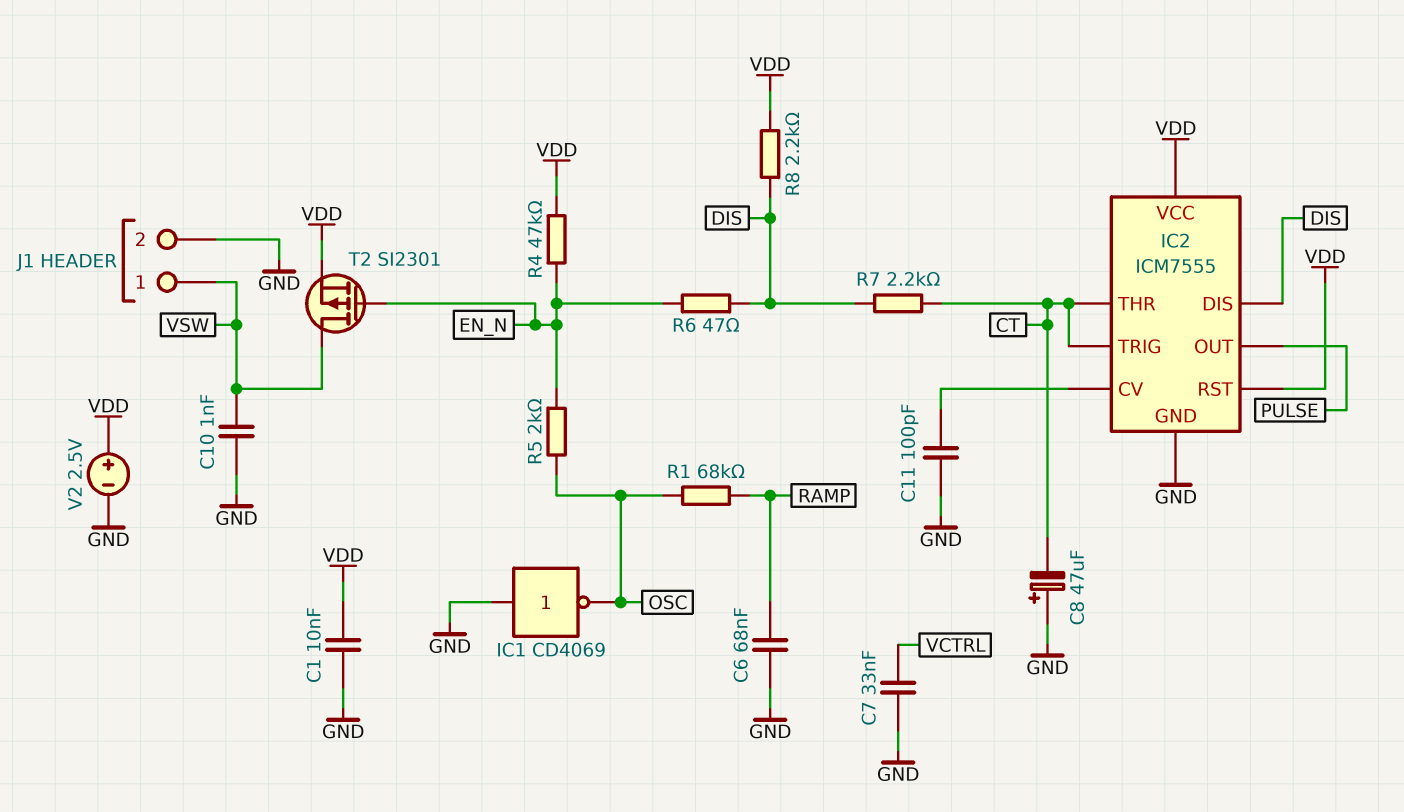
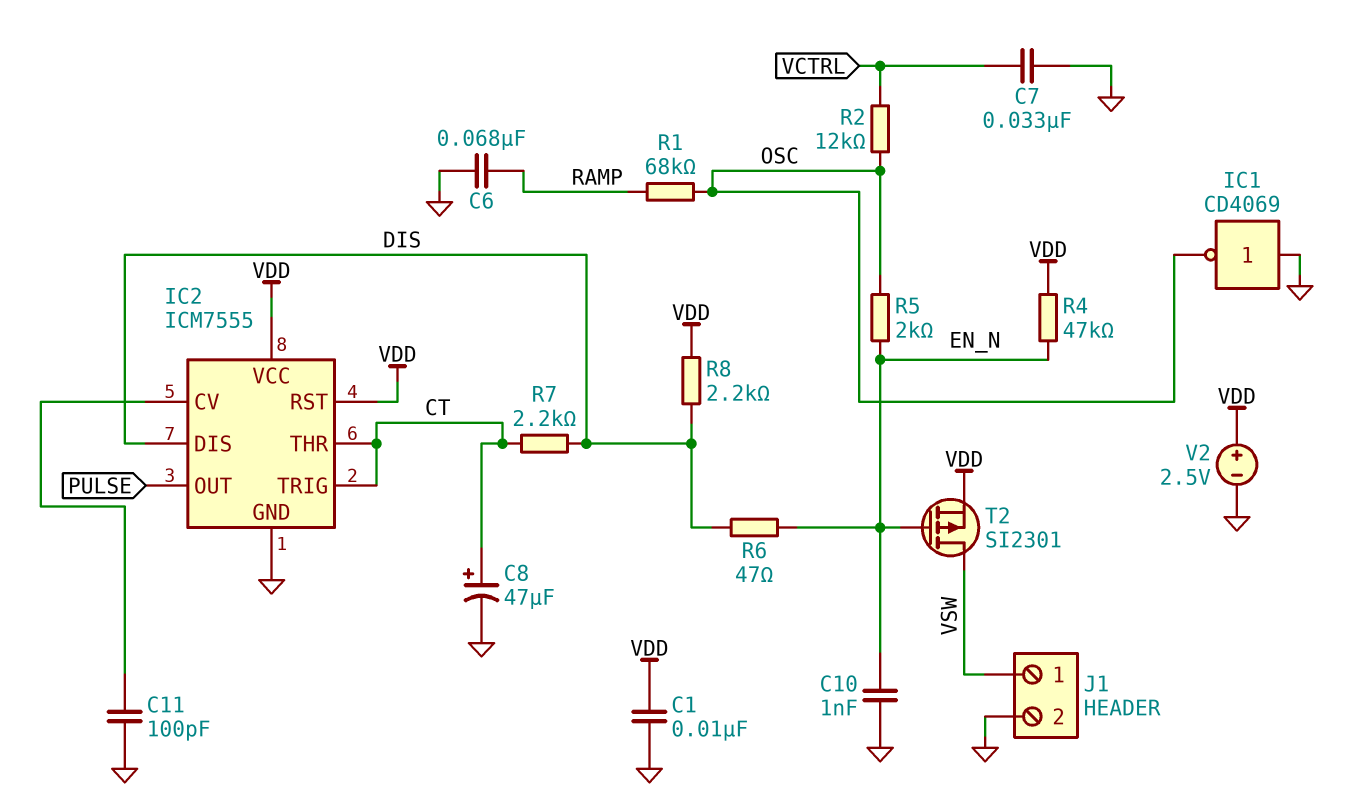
C8: 47uF (plus GND, minus CT) -> 47uF (plus CT, minus GND)
C10: 1nF (GND, VSW) -> 1nF (EN_N, GND)
R2: none -> 12k (OSC, VCTRL)

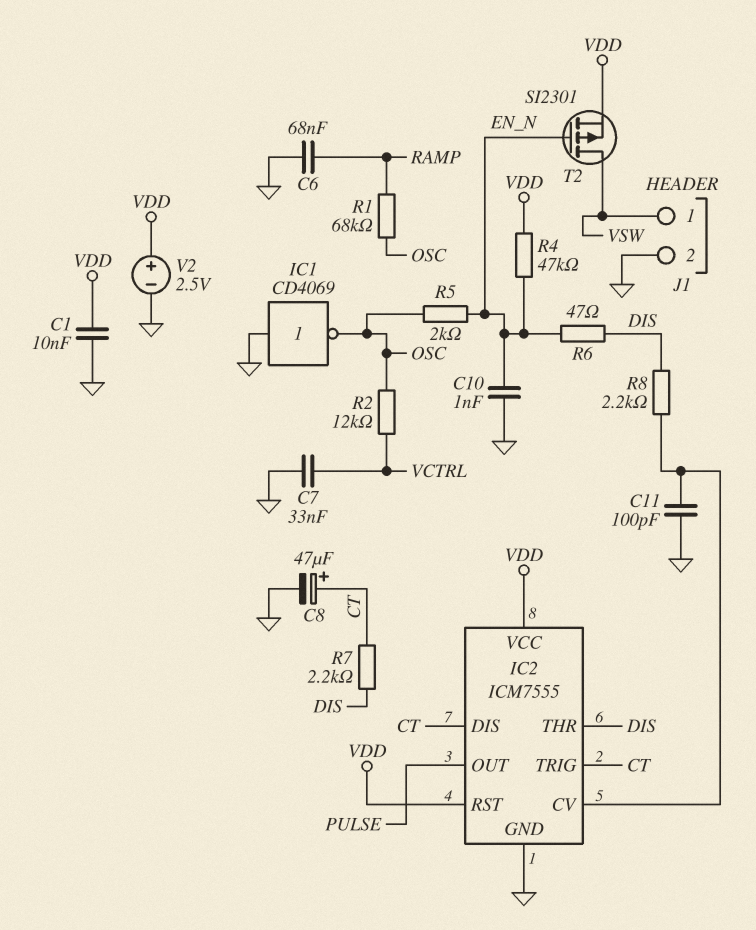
IC2 pin DIS: DIS -> CT
IC2 pin THR: CT -> DIS
R8: 2.2k (DIS, VDD) -> 2.2k (DIS, IC2/CV)

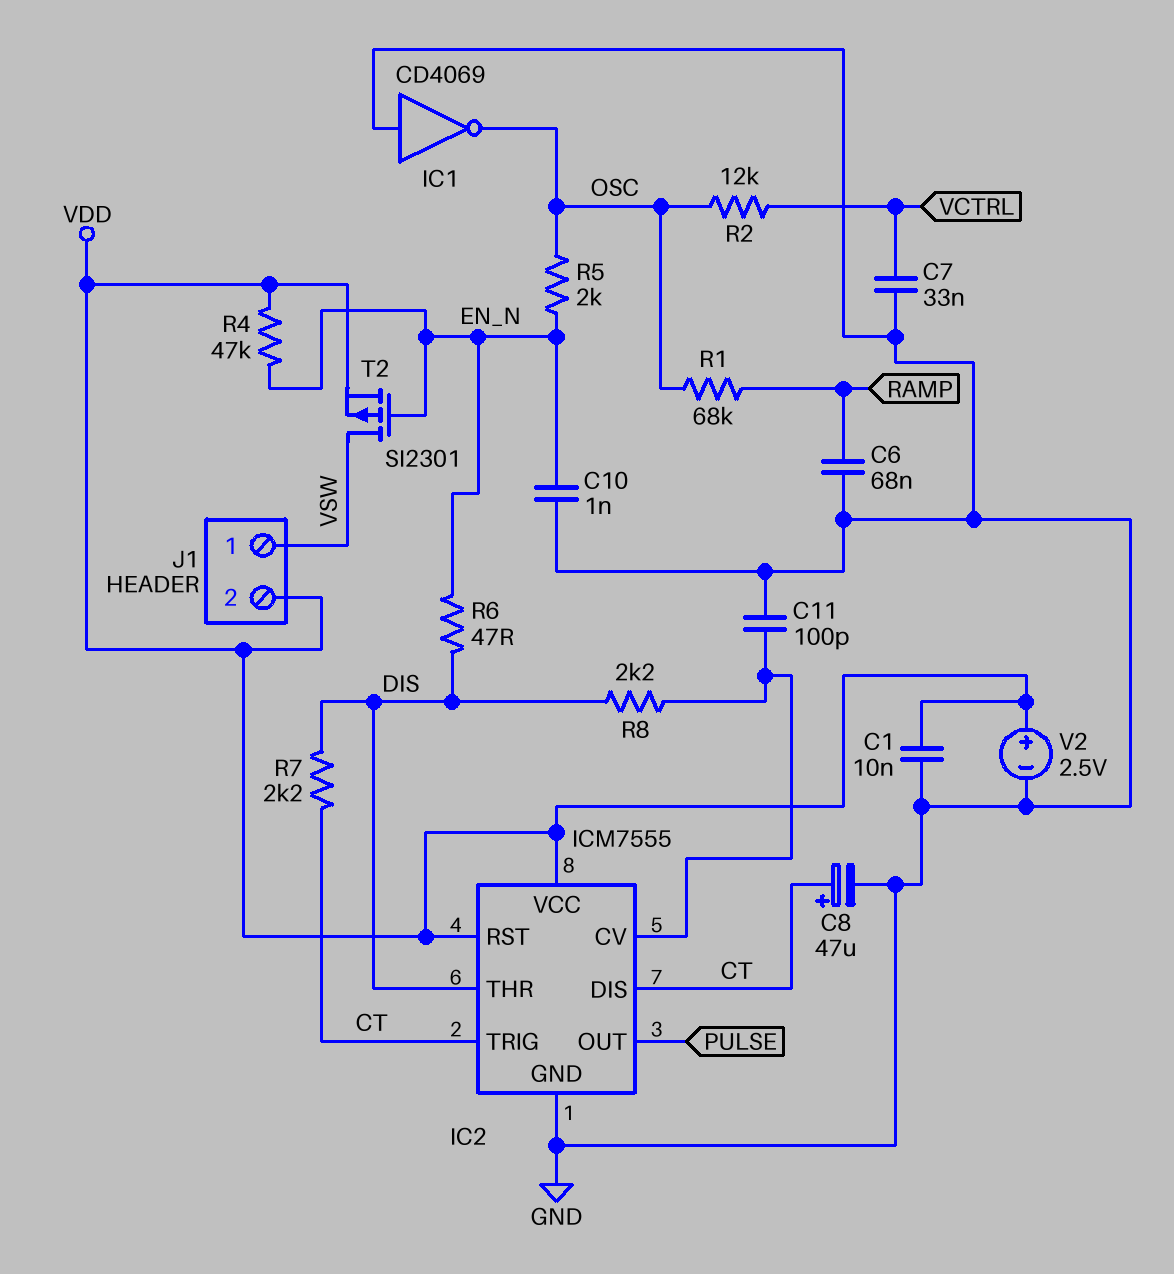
J1 pin 2: GND -> VDD

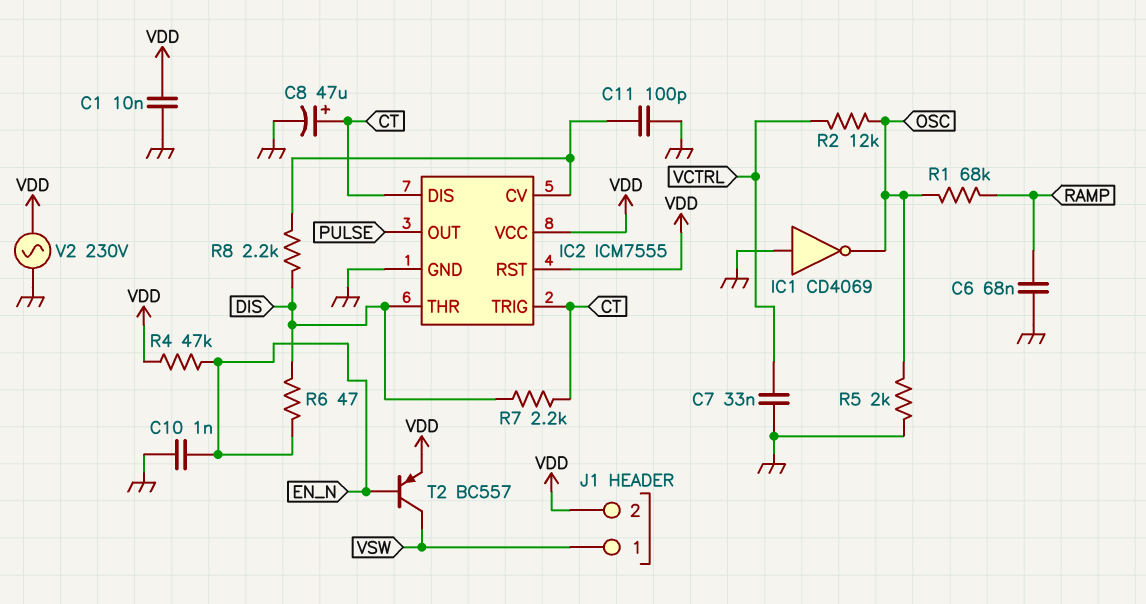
R5: 2k (EN_N, OSC) -> 2k (GND, OSC)
T2: PMOS SI2301 (G EN_N, D VSW, S VDD) -> PNP BC557 (B EN_N, C VSW, E VDD)
V2: 2.5V (plus VDD, minus GND) -> AC 230V (GND, VDD)

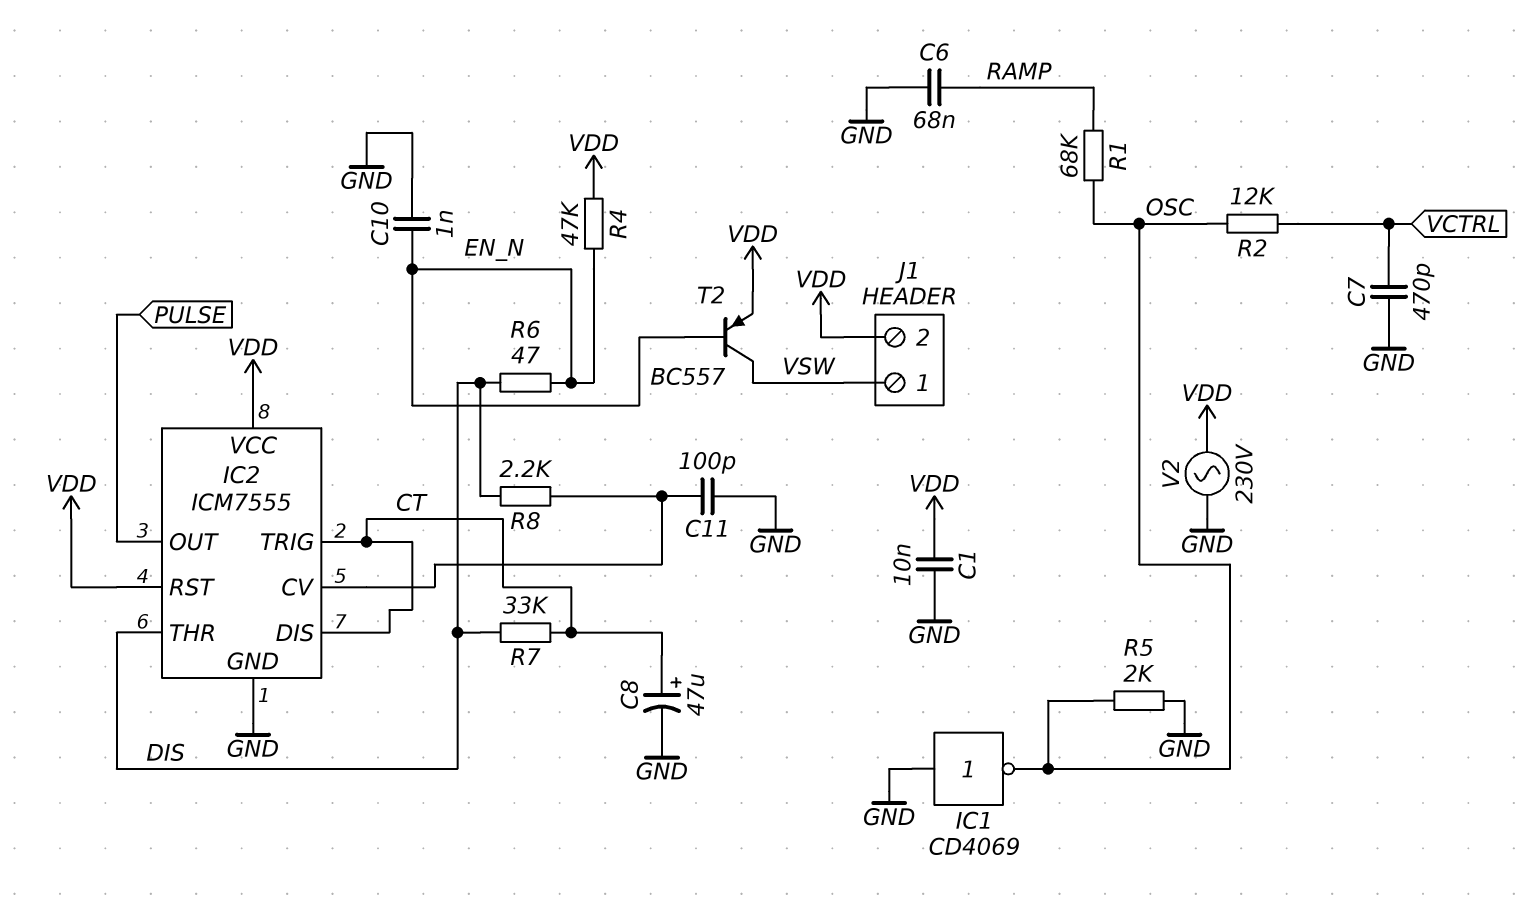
C7: 33nF (GND, VCTRL) -> 470pF (GND, VCTRL)
R7: 2.2k (CT, DIS) -> 33k (CT, DIS)

